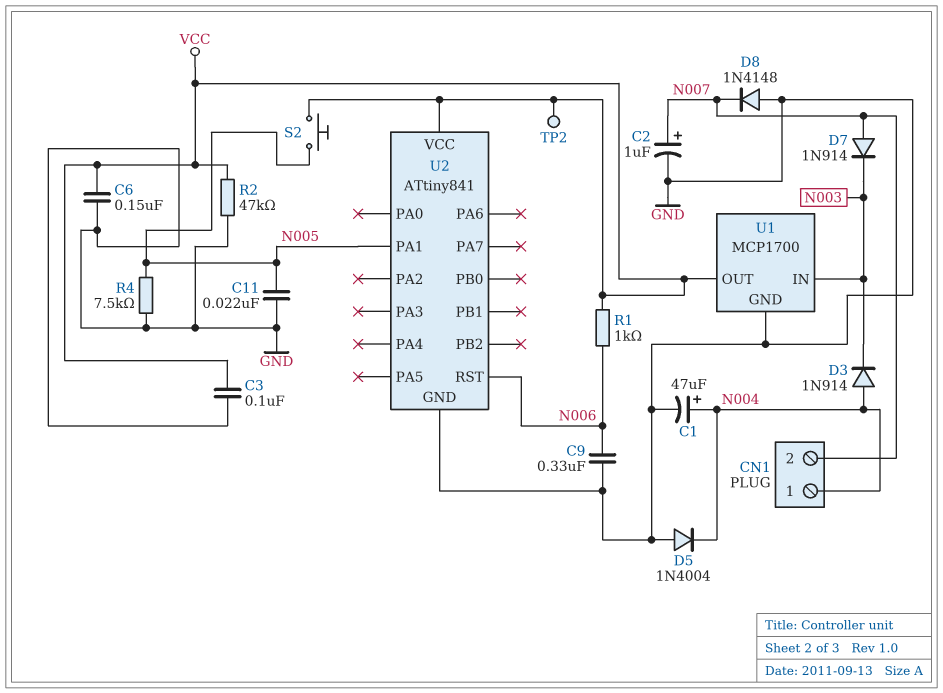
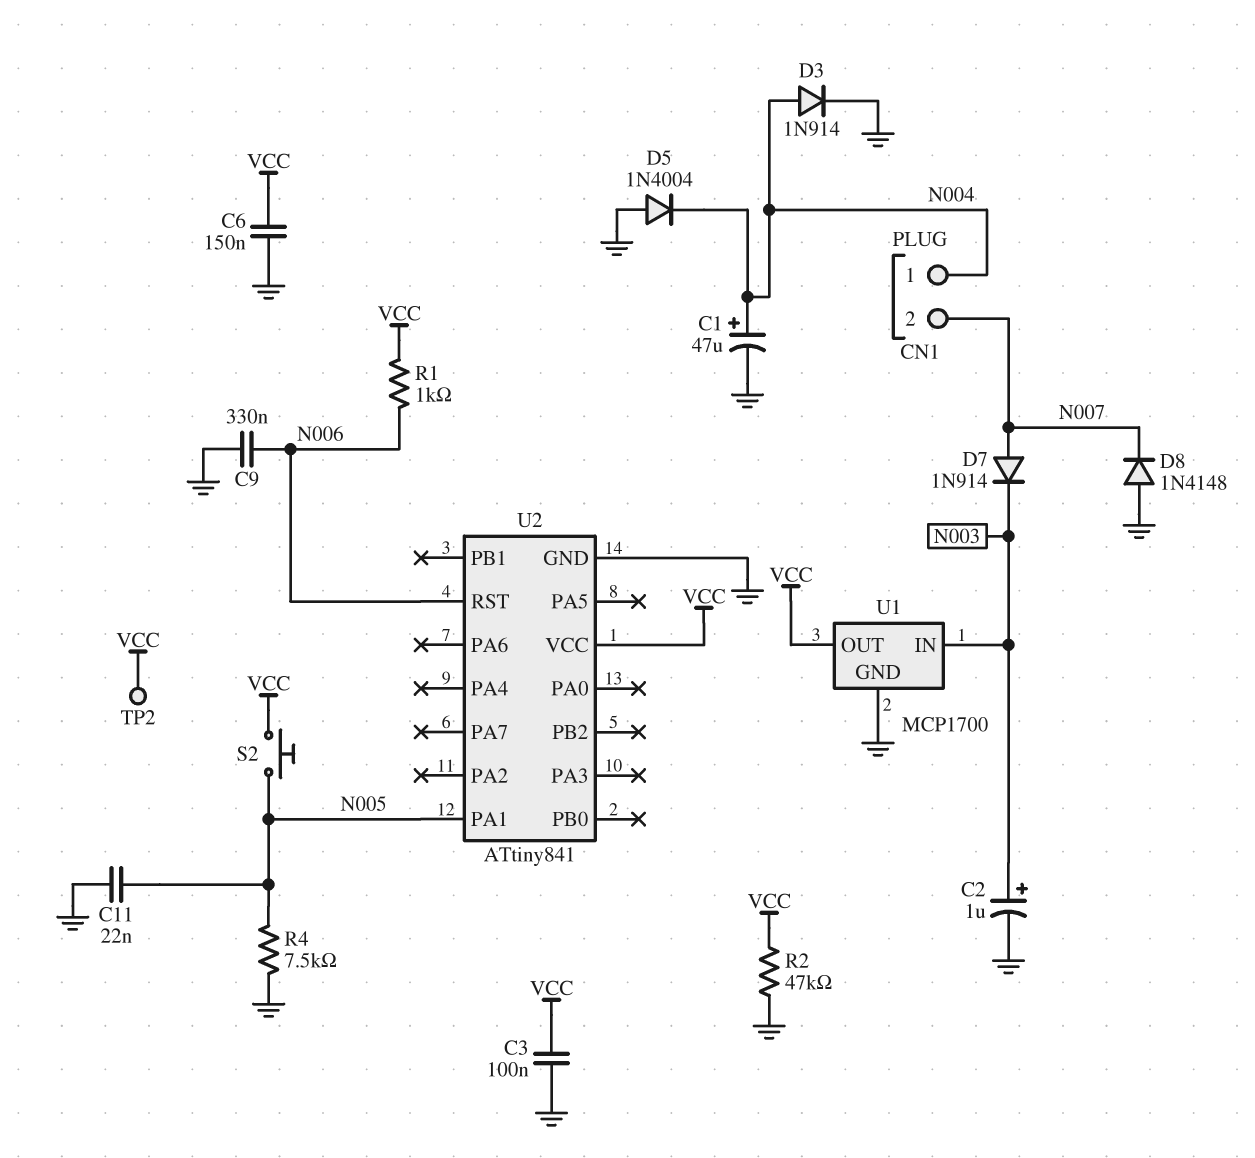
C2: 1uF (plus N007, minus GND) -> 1uF (plus N003, minus GND)
D3: diode 1N914 (A N004, K N003) -> diode 1N914 (A N004, K GND)

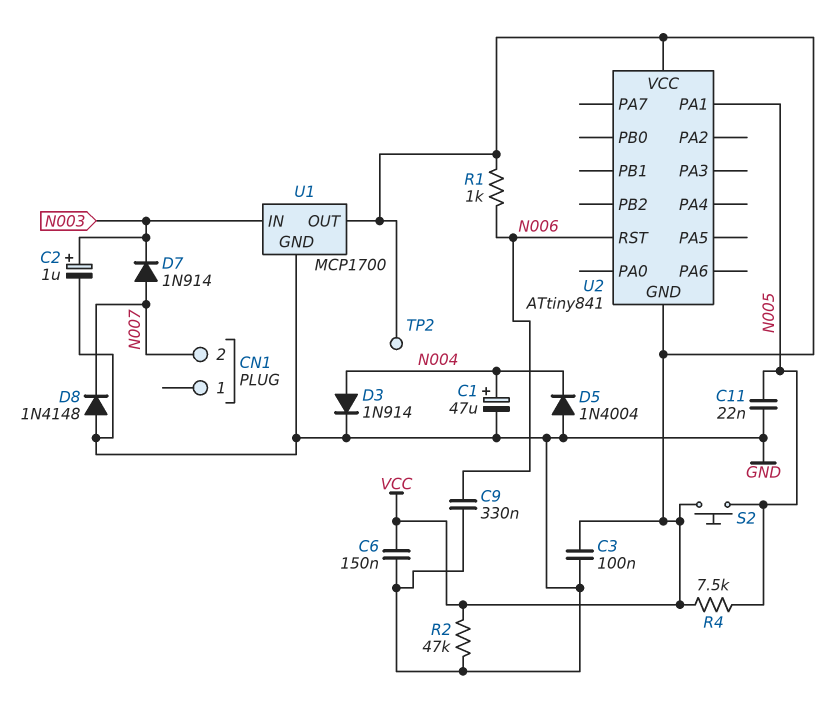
CN1 pin 1: N004 -> none
R4: 7.5k (GND, N005) -> 7.5k (N005, VCC)
U2 pin GND: GND -> VCC

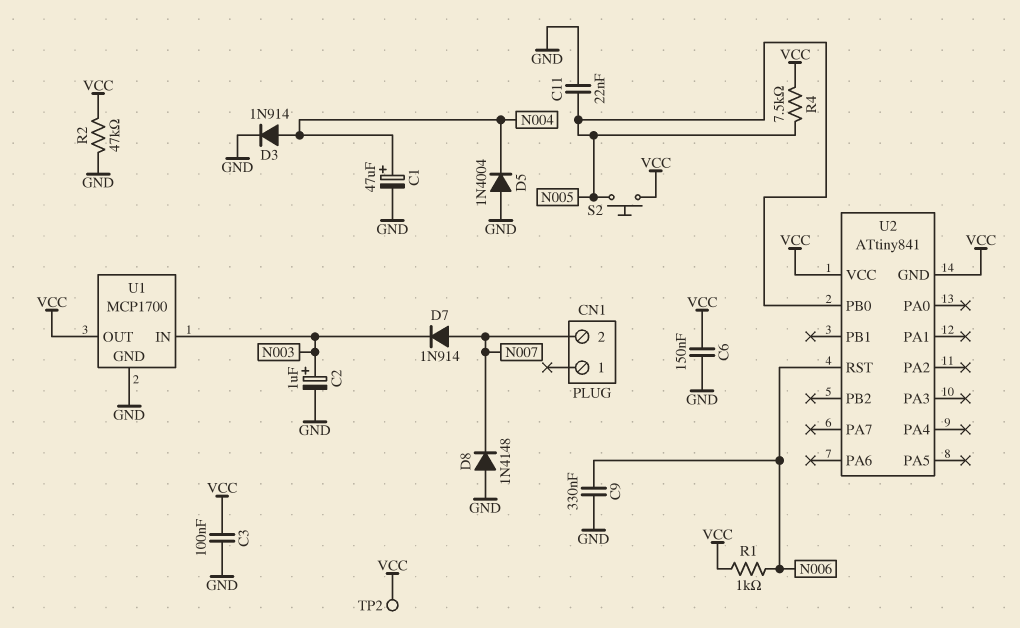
U2 pin PA1: N005 -> none
U2 pin PB0: none -> N005

